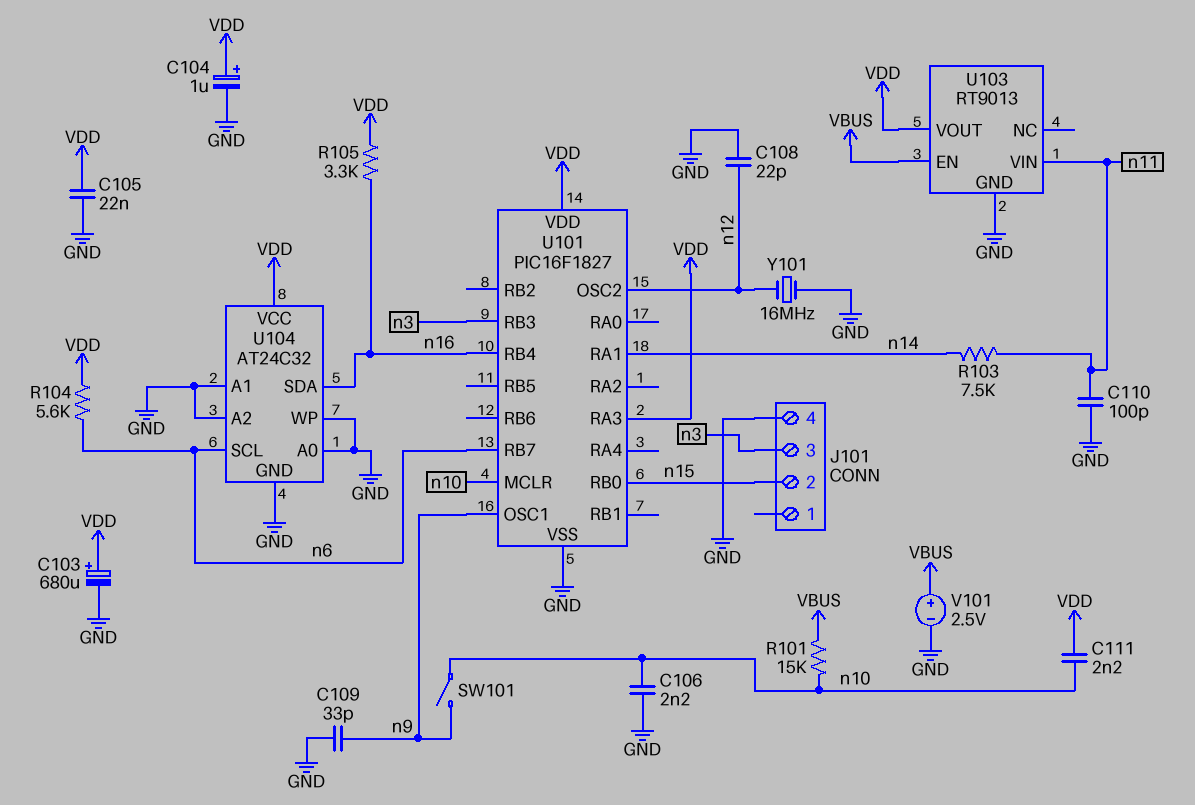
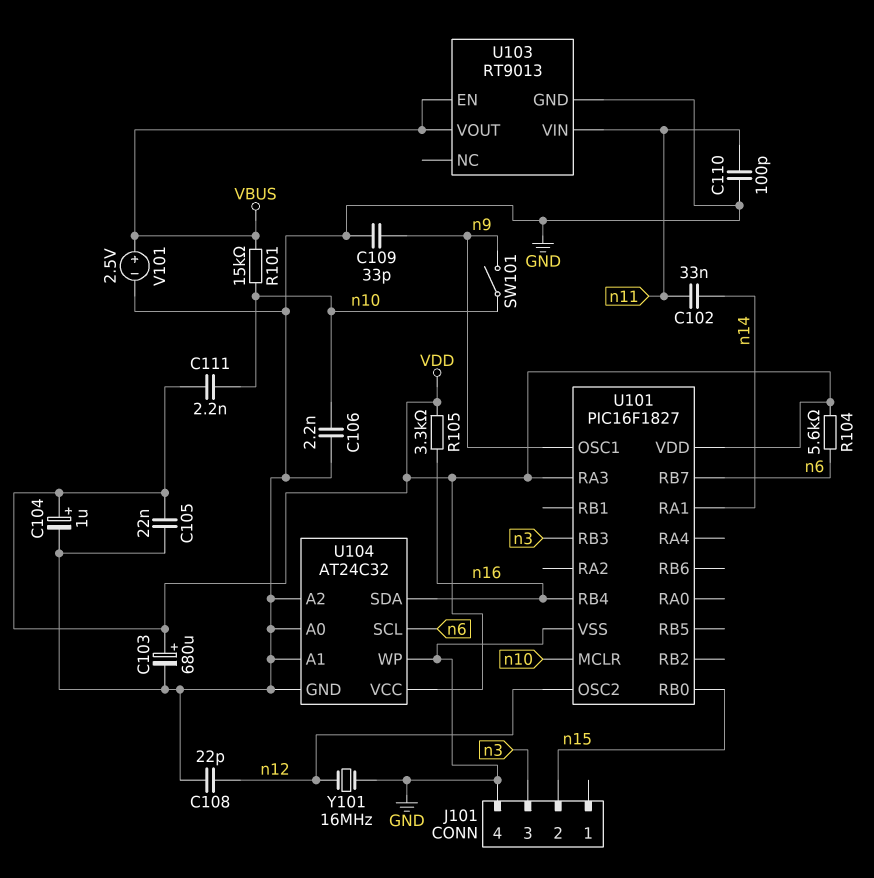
C102: none -> 33nF (n11, n14)
R103: 7.5k (n11, n14) -> none
U103 pin VOUT: VDD -> VBUS

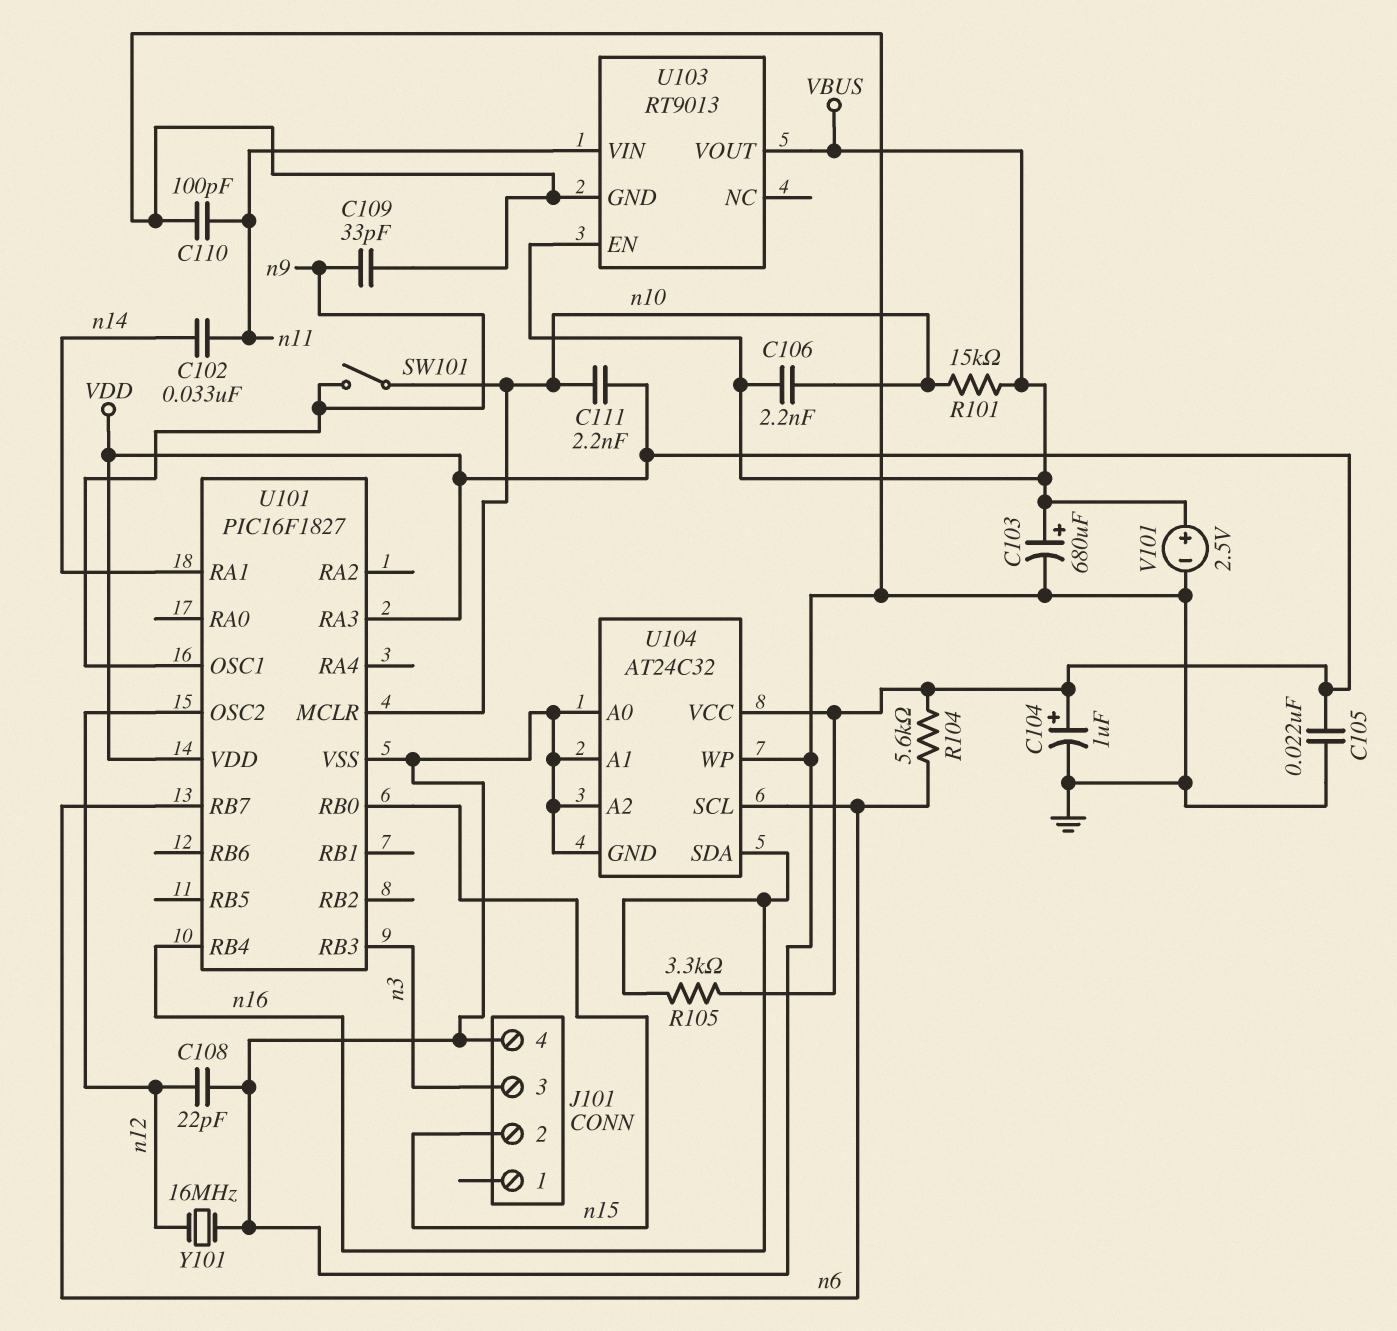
C103: 680uF (plus VDD, minus GND) -> 680uF (plus VBUS, minus GND)
C106: 2.2nF (GND, n10) -> 2.2nF (VBUS, n10)

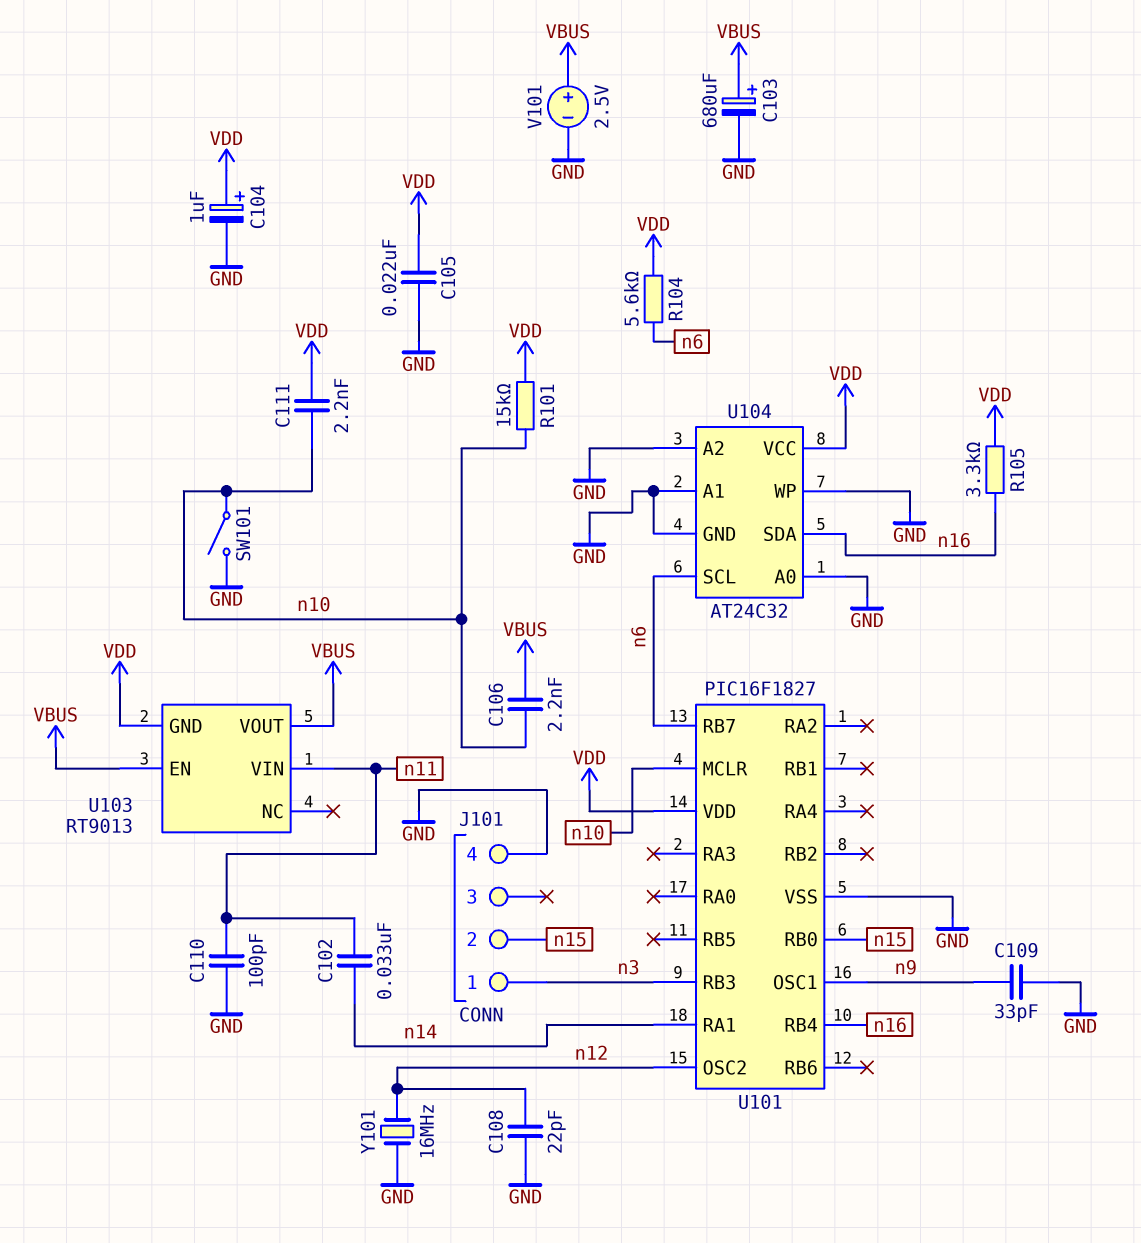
J101 pin 1: none -> n3
J101 pin 3: n3 -> none
R101: 15k (VBUS, n10) -> 15k (VDD, n10)
SW101: switch (n9, n10) -> switch (GND, n10)
U101 pin RA3: VDD -> none
U103 pin GND: GND -> VDD

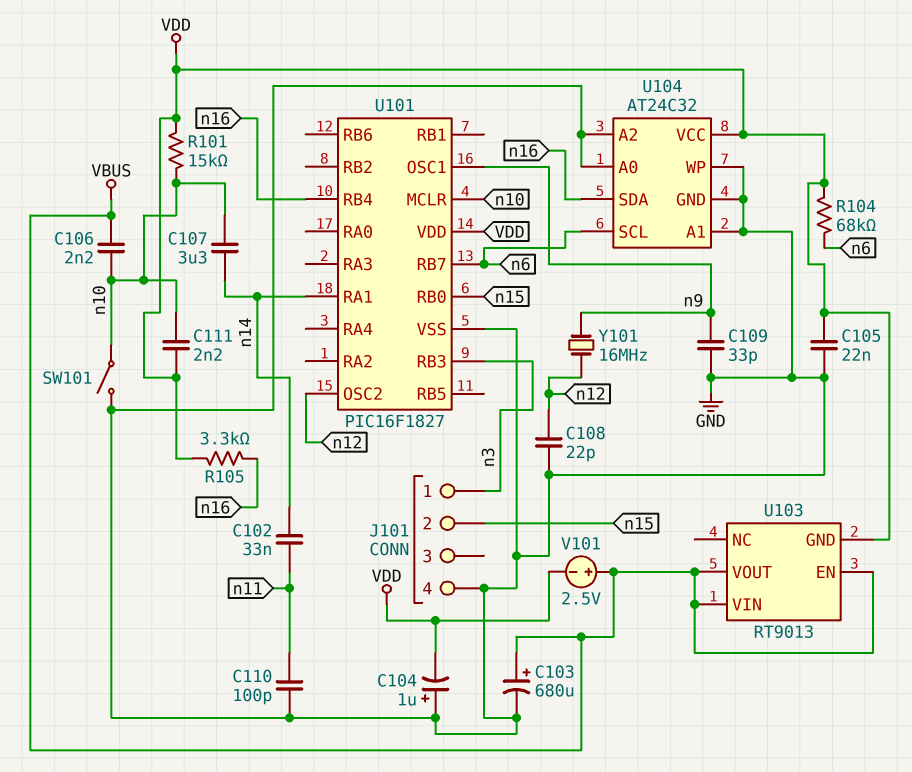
C104: 1uF (plus VDD, minus GND) -> 1uF (plus GND, minus VDD)
C107: none -> 3.3uF (n10, n14)
R104: 5.6k (VDD, n6) -> 68k (VDD, n6)
U103 pin VIN: n11 -> VBUS
V101: 2.5V (plus VBUS, minus GND) -> 2.5V (plus VBUS, minus VDD)
Y101: 16MHz (GND, n12) -> 16MHz (n9, n12)

